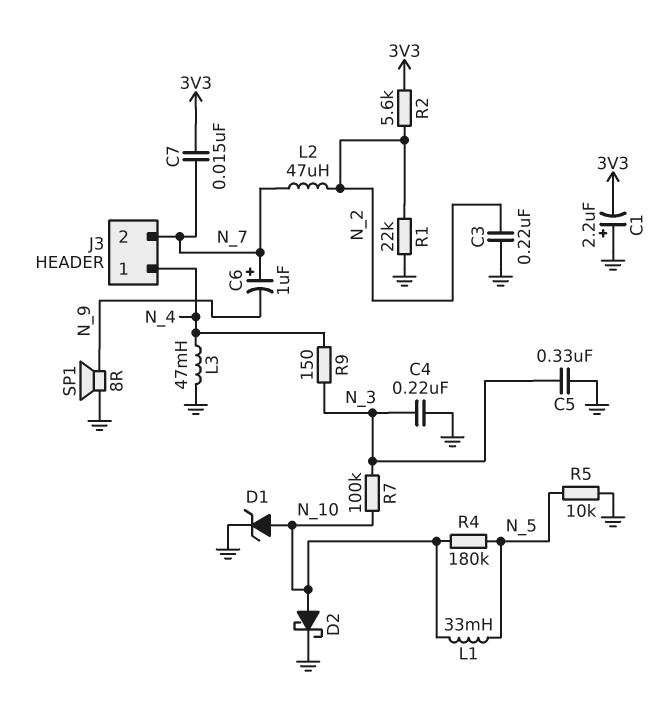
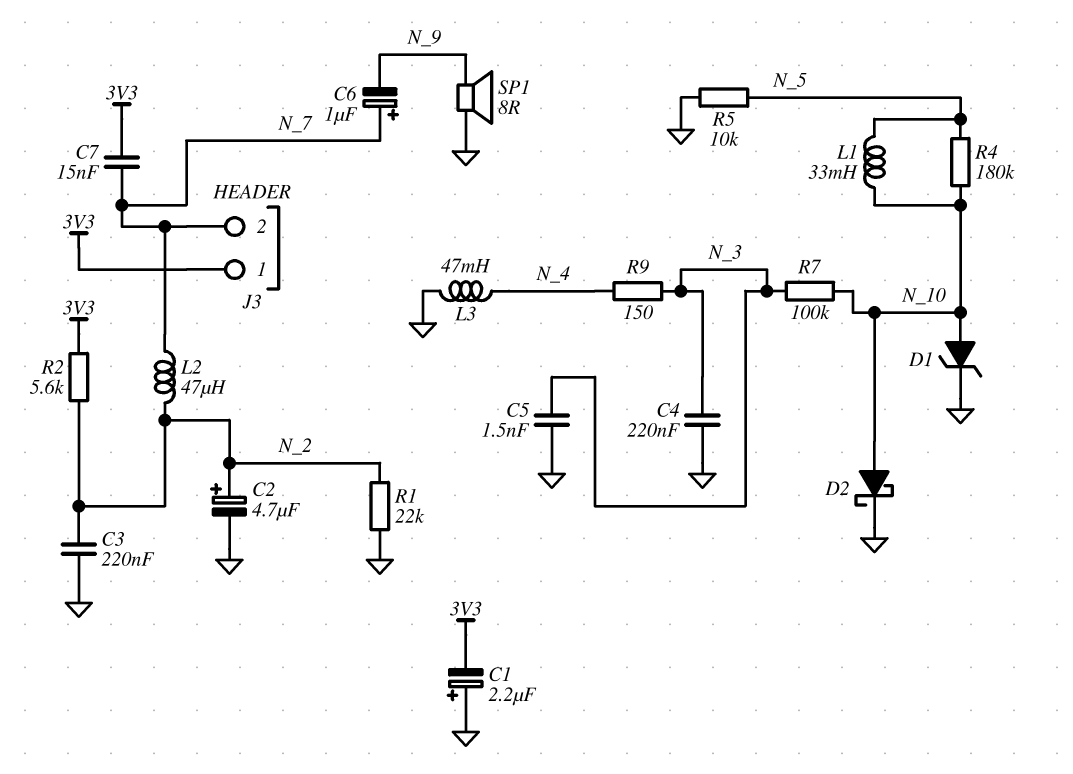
C2: none -> 4.7uF (plus N_2, minus GND)
C5: 330nF (GND, N_3) -> 1.5nF (GND, N_3)
J3 pin 1: N_4 -> 3V3

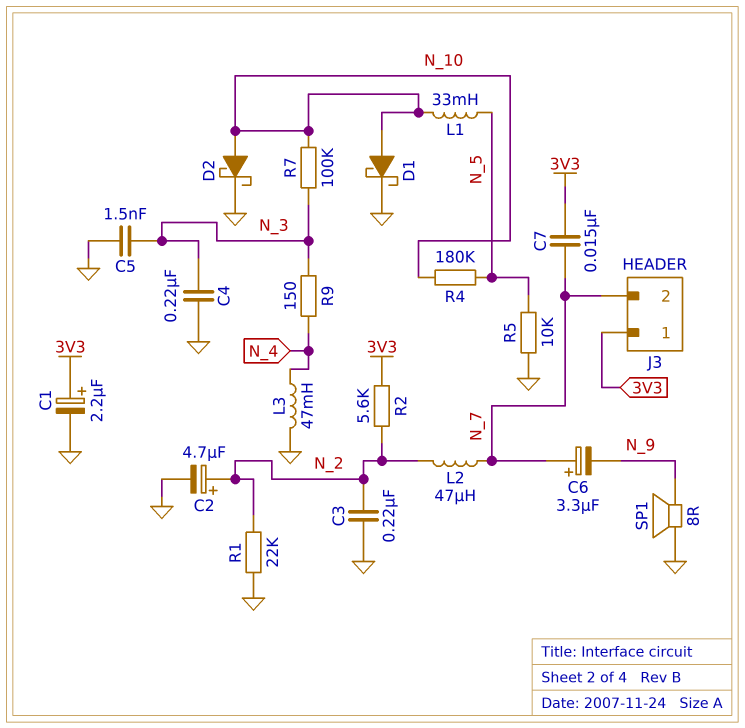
C1: 2.2uF (plus GND, minus 3V3) -> 2.2uF (plus 3V3, minus GND)
C6: 1uF (plus N_7, minus N_9) -> 3.3uF (plus N_7, minus N_9)
D1: zener (A N_10, K GND) -> schottky (A N_10, K GND)

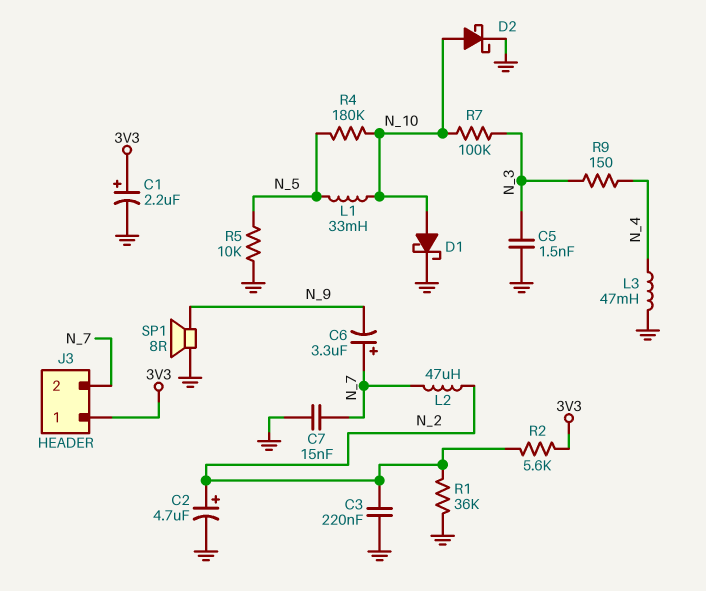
C4: 220nF (GND, N_3) -> none
C7: 15nF (3V3, N_7) -> 15nF (GND, N_7)
R1: 22k (GND, N_2) -> 36k (GND, N_2)

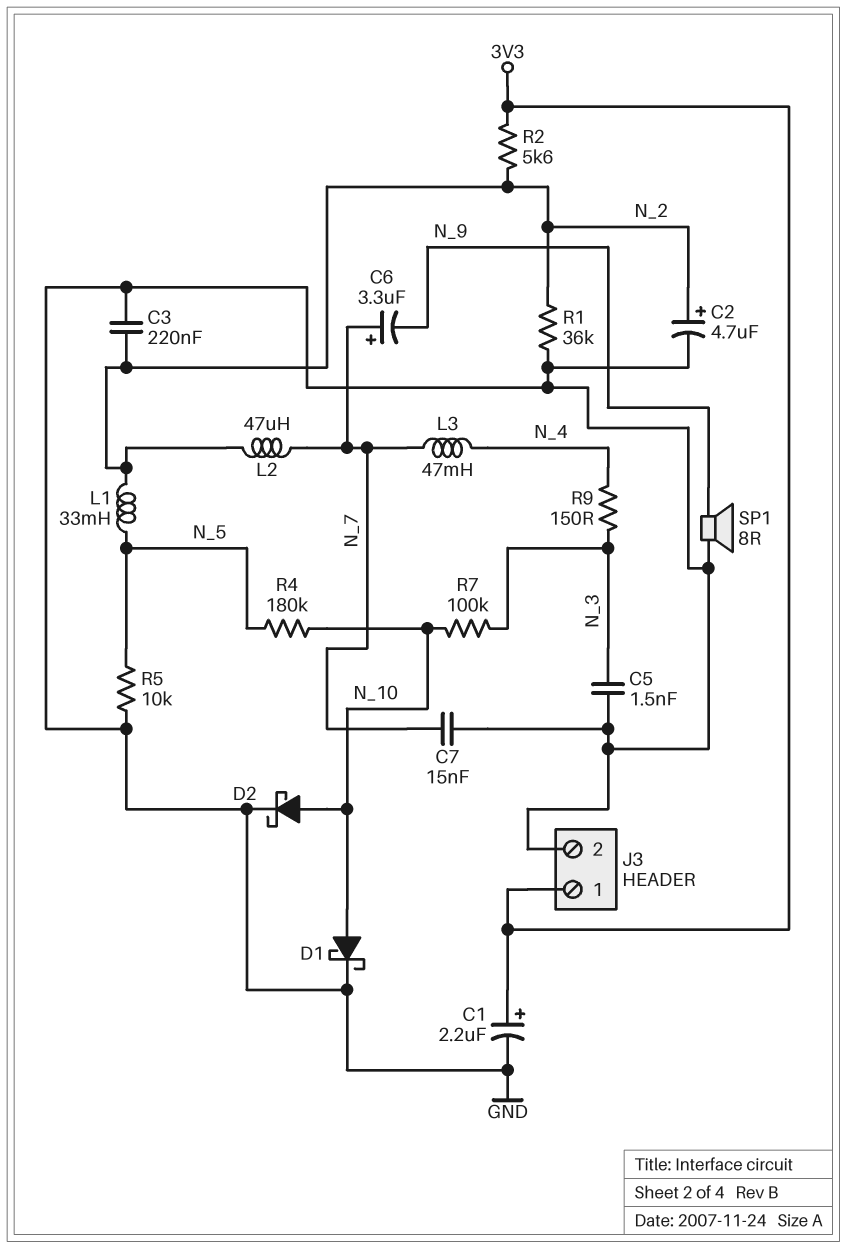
J3 pin 2: N_7 -> GND
L1: 33mH (N_5, N_10) -> 33mH (N_2, N_5)
L3: 47mH (GND, N_4) -> 47mH (N_4, N_7)

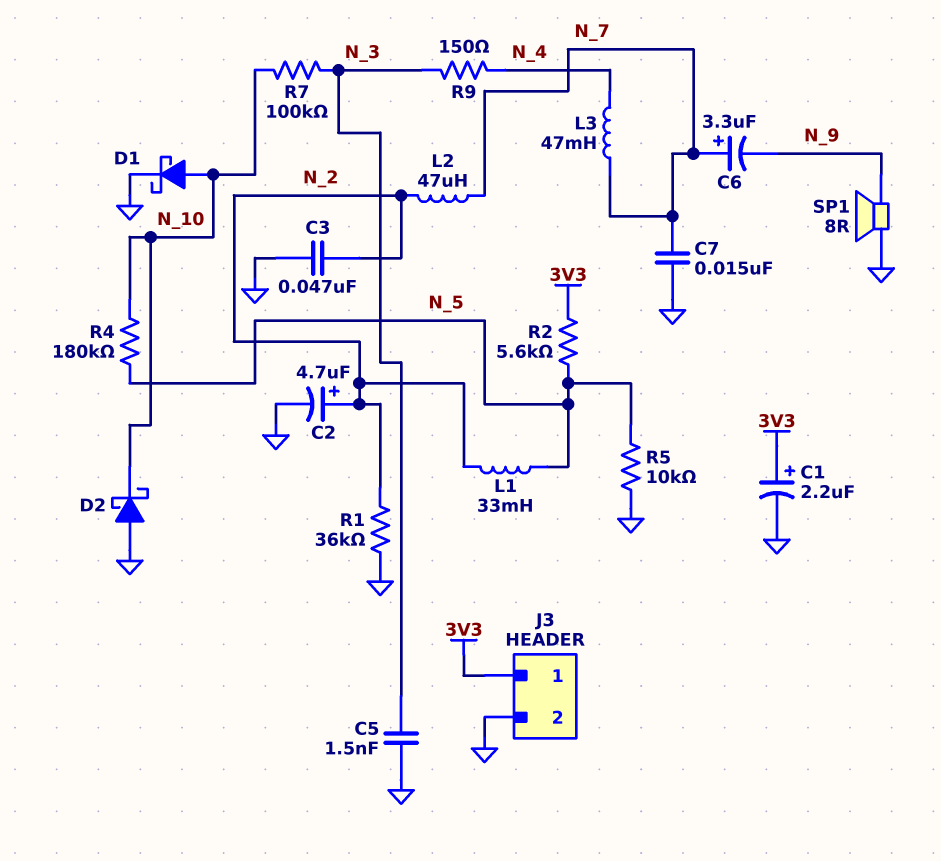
C3: 220nF (GND, N_2) -> 47nF (GND, N_2)
D2: schottky (A N_10, K GND) -> schottky (A GND, K N_10)
R2: 5.6k (3V3, N_2) -> 5.6k (3V3, N_5)

